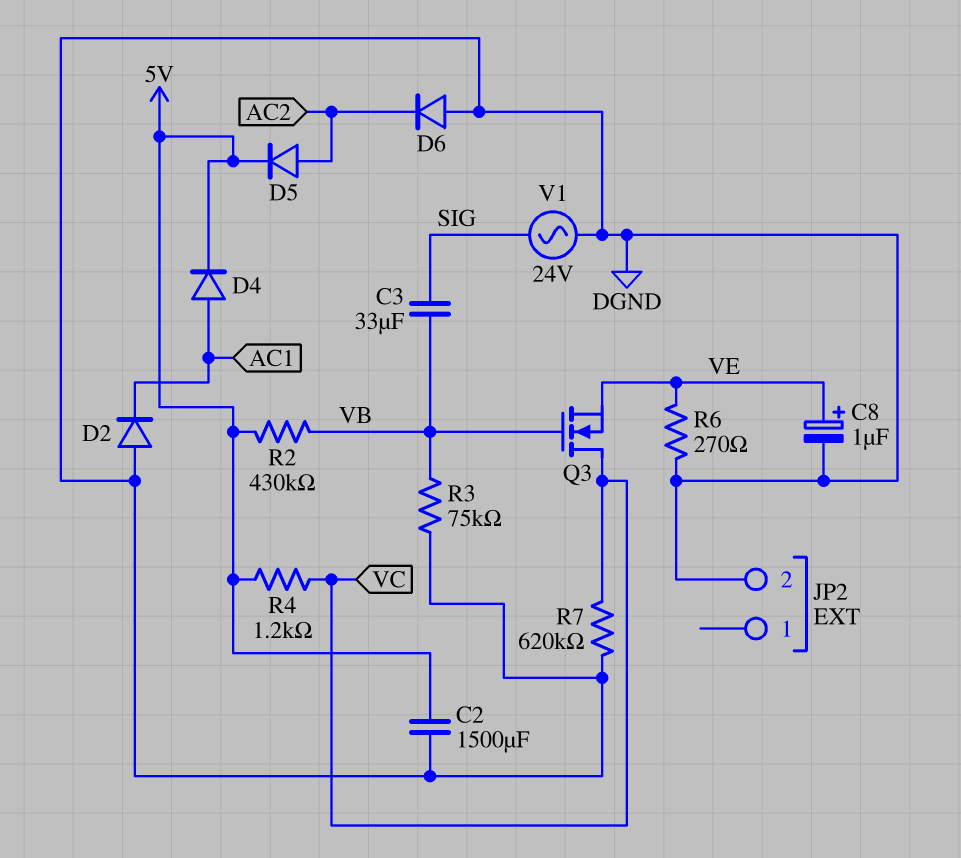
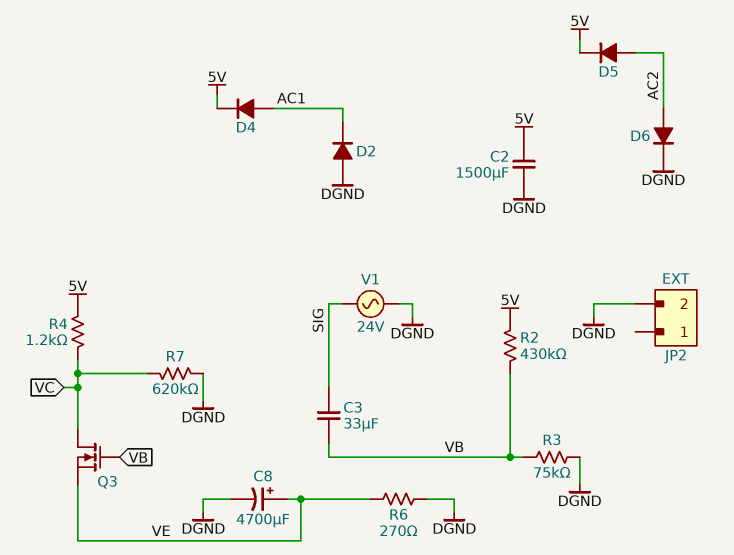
C8: 1uF (plus VE, minus DGND) -> 4700uF (plus VE, minus DGND)
D6: diode (A DGND, K AC2) -> diode (A AC2, K DGND)

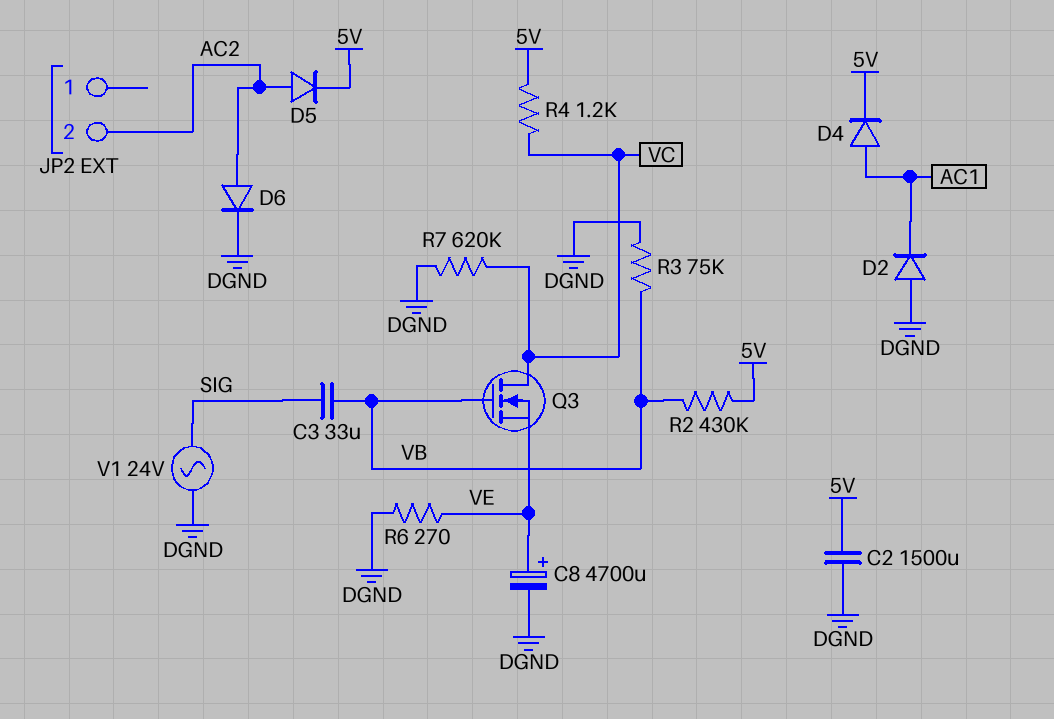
JP2 pin 2: DGND -> AC2

